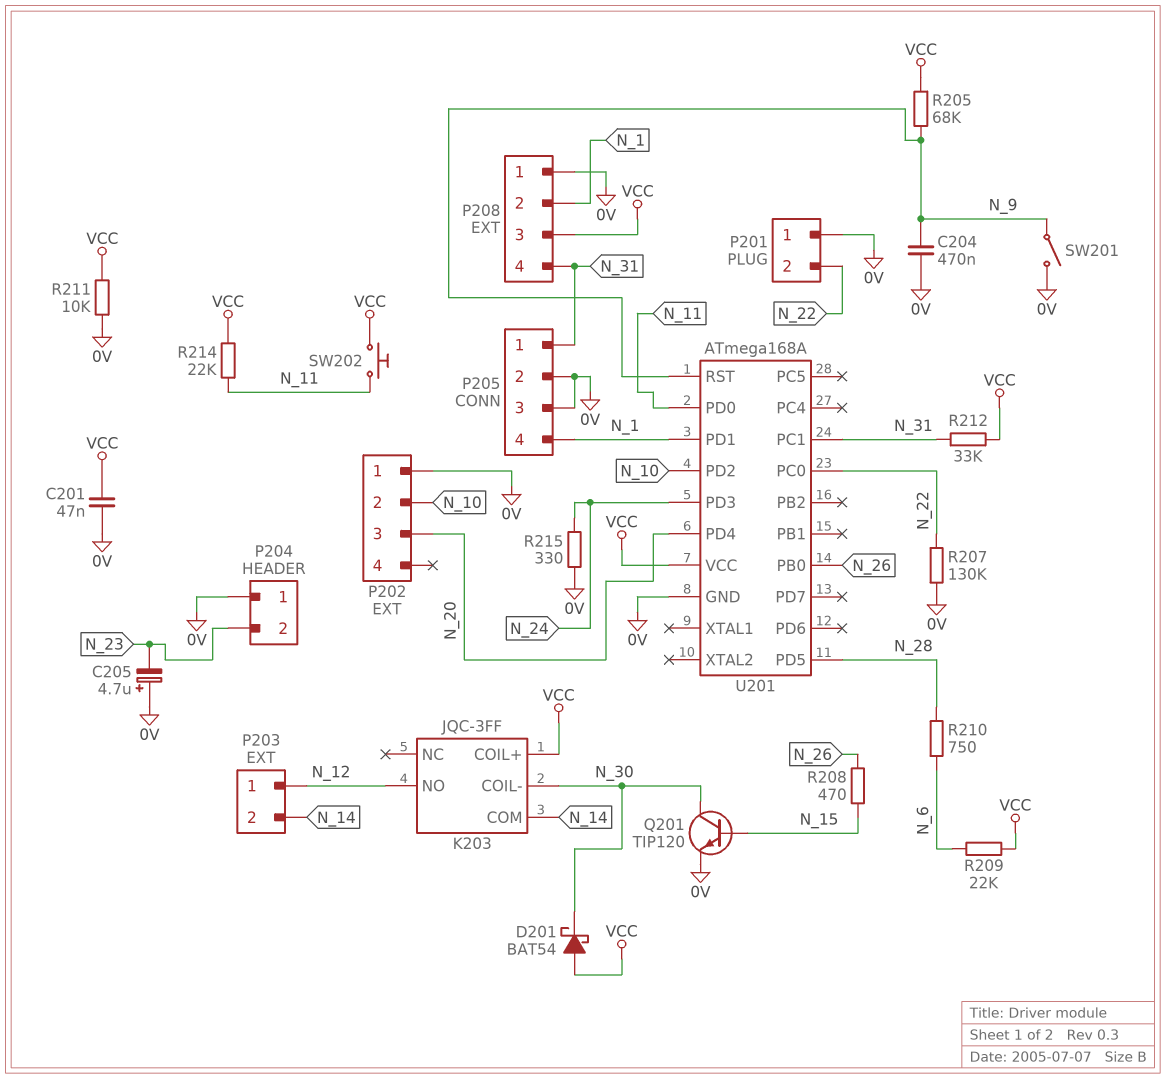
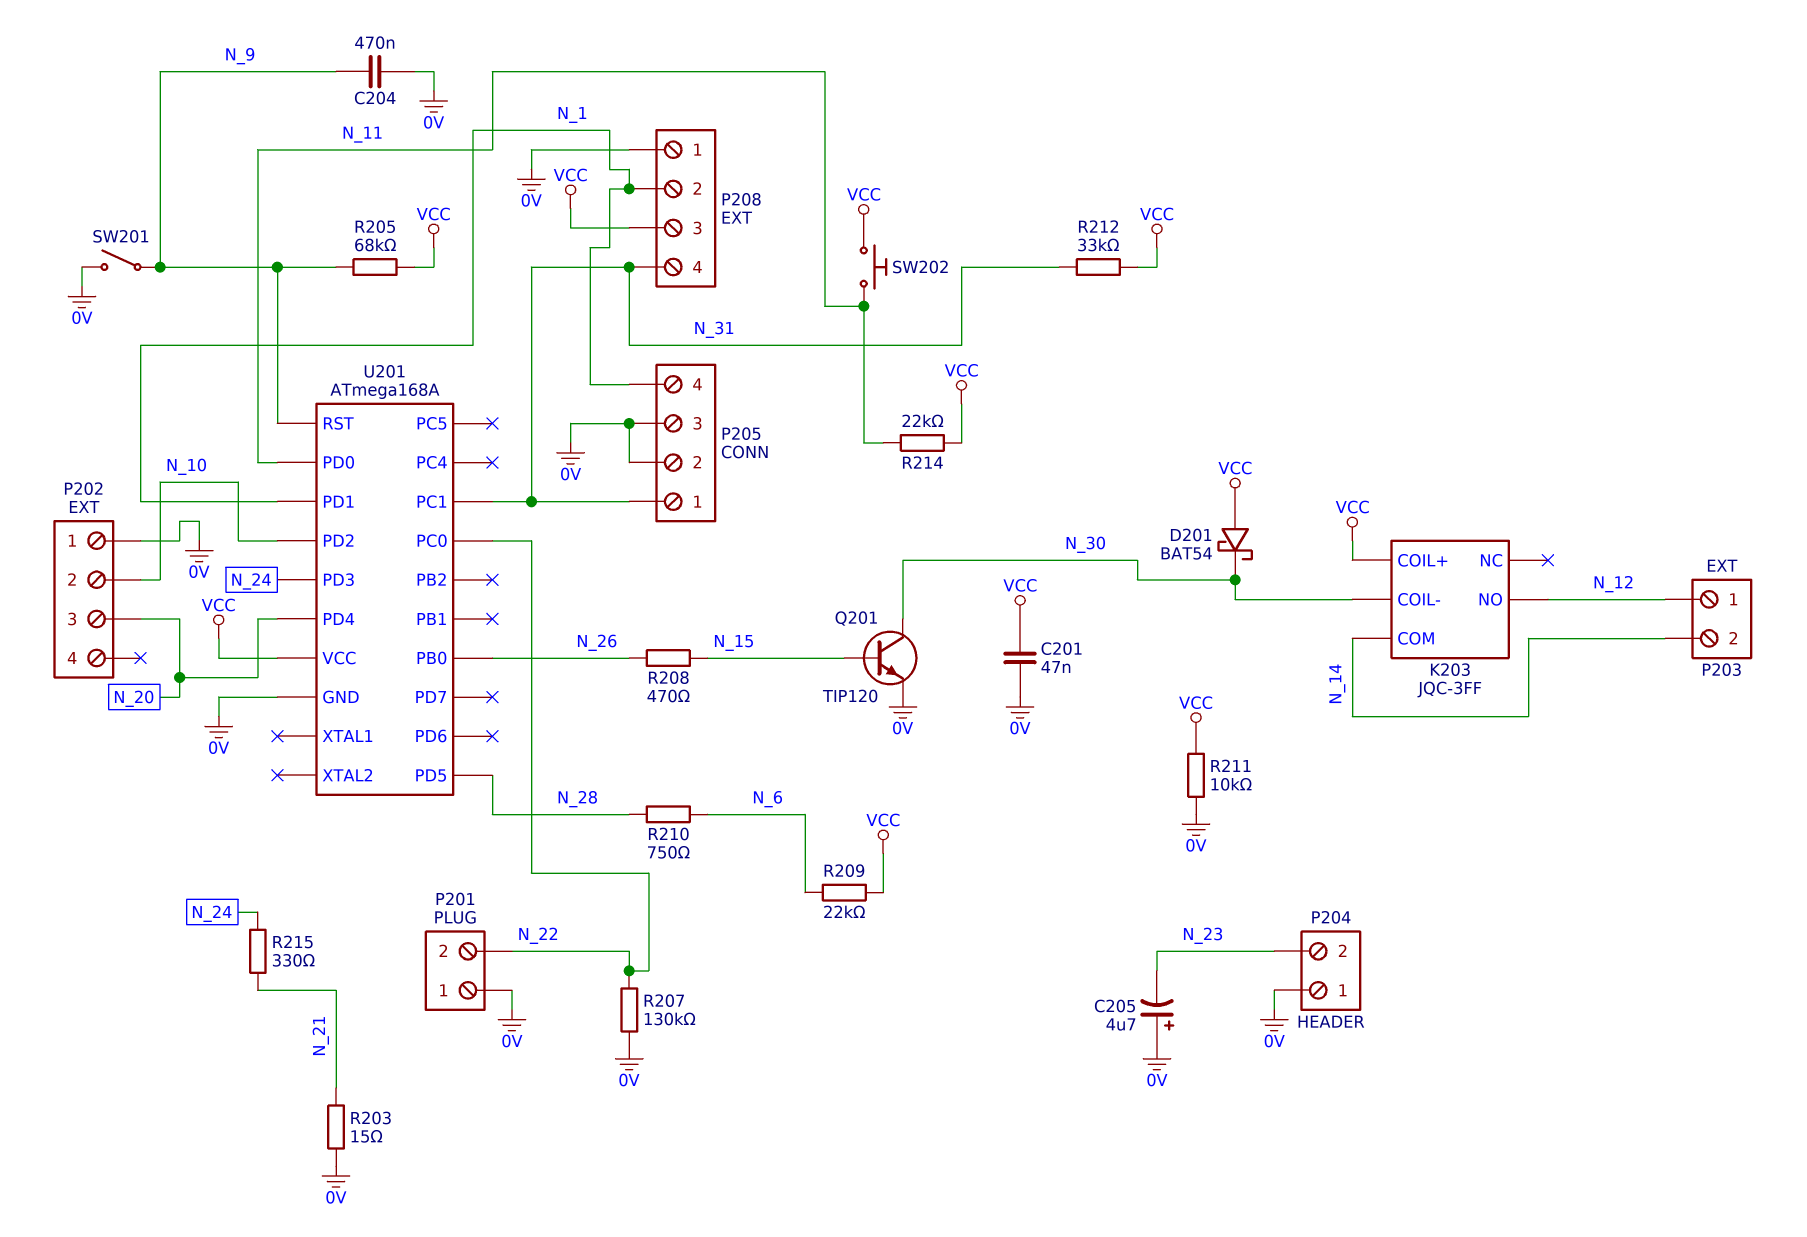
R203: none -> 15 (0V, N_21)
R215: 330 (0V, N_24) -> 330 (N_21, N_24)

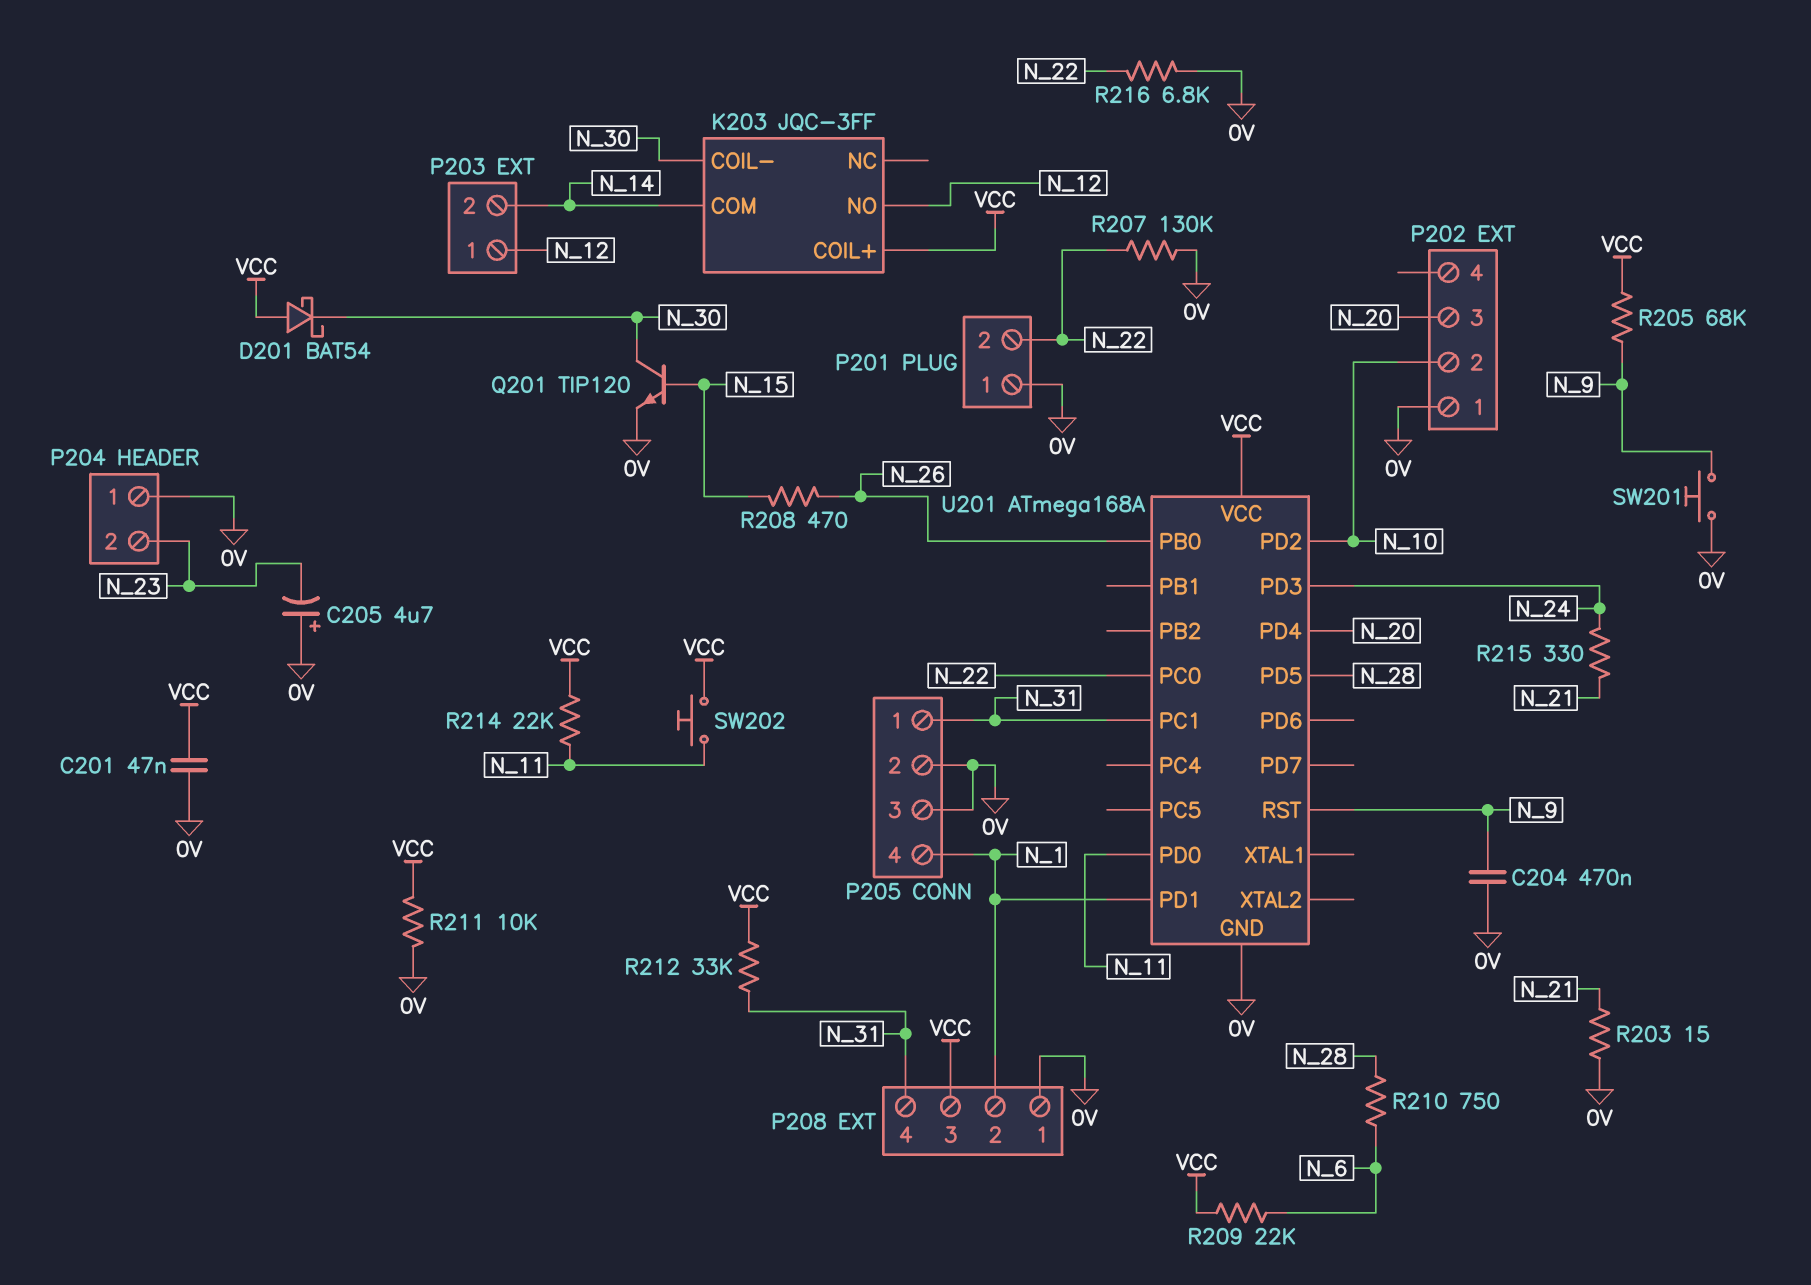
R216: none -> 6.8k (0V, N_22)
SW201: switch (0V, N_9) -> button (0V, N_9)

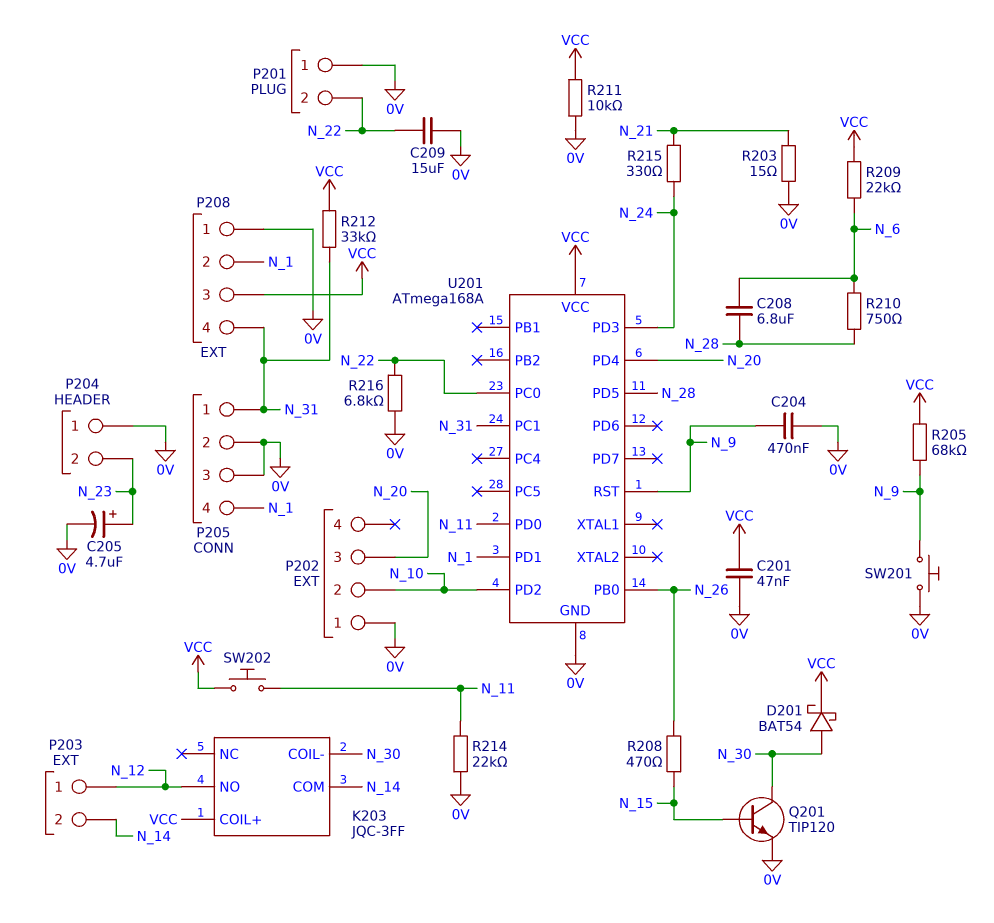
C205: 4.7uF (plus 0V, minus N_23) -> 4.7uF (plus N_23, minus 0V)
C208: none -> 6.8uF (N_6, N_28)
C209: none -> 15uF (0V, N_22)
D201: schottky BAT54 (A VCC, K N_30) -> schottky BAT54 (A N_30, K VCC)
R207: 130k (0V, N_22) -> none
R214: 22k (N_11, VCC) -> 22k (0V, N_11)

